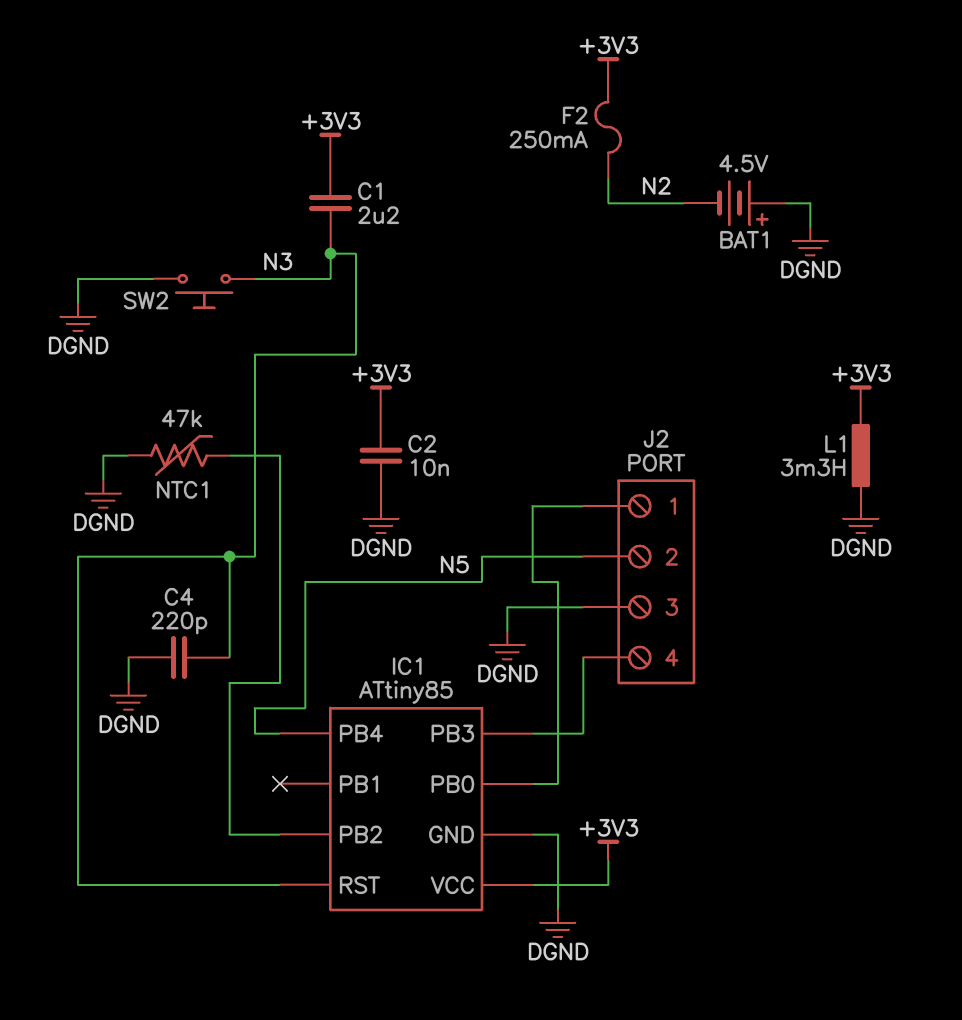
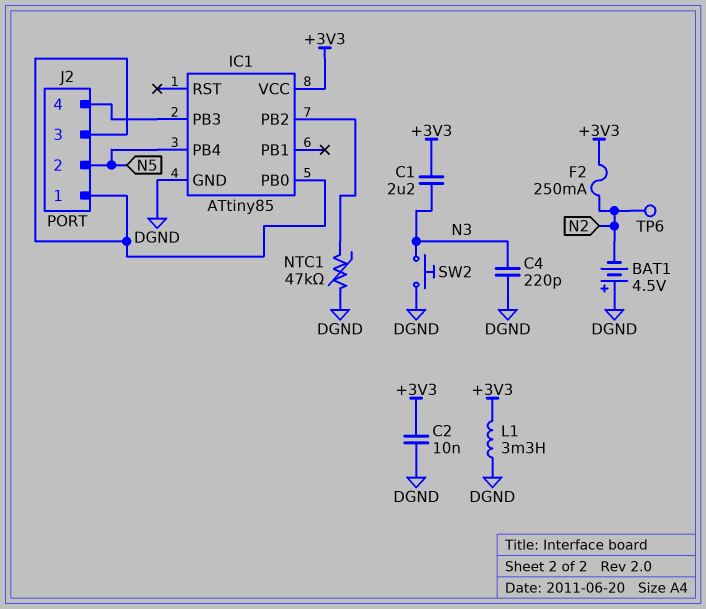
IC1 pin RST: N3 -> none
J2 pin 3: DGND -> IC1/PB0
TP6: none -> test point (N2)

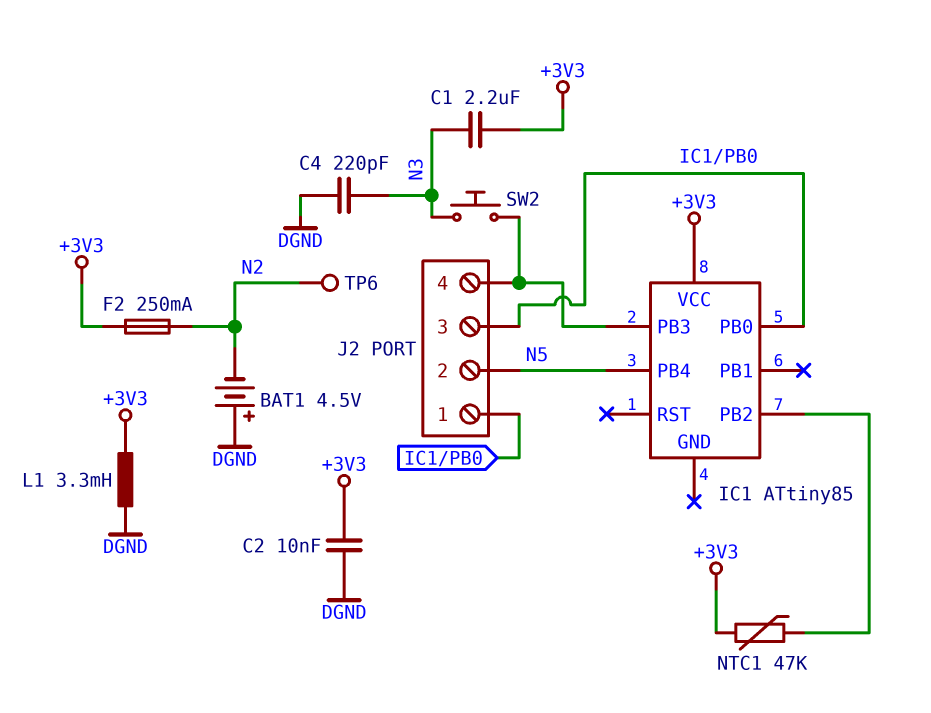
IC1 pin GND: DGND -> none
NTC1: 47k (DGND, IC1/PB2) -> 47k (+3V3, IC1/PB2)
SW2: button (DGND, N3) -> button (IC1/PB3, N3)

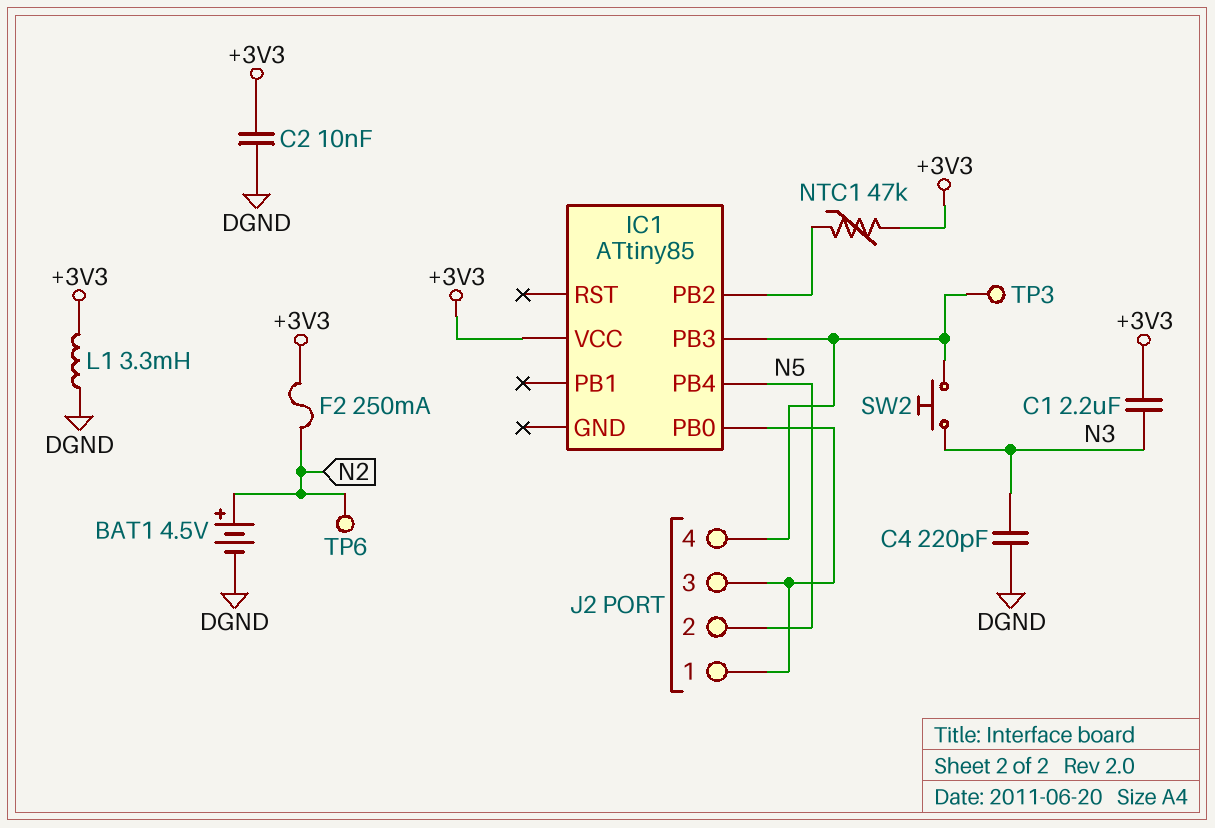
BAT1: 4.5V (plus DGND, minus N2) -> 4.5V (plus N2, minus DGND)
TP3: none -> test point (IC1/PB3)

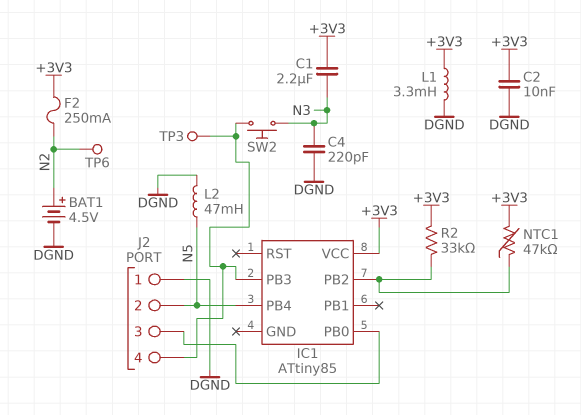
J2 pin 1: IC1/PB0 -> DGND
L2: none -> 47mH (DGND, N5)
R2: none -> 33k (+3V3, IC1/PB2)

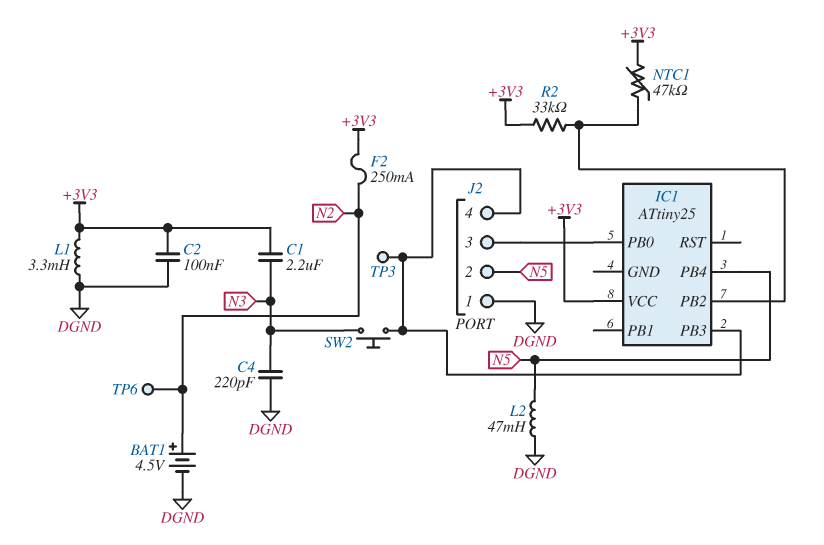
C2: 10nF (+3V3, DGND) -> 100nF (+3V3, DGND)
IC1: ATtiny85 -> ATtiny25

